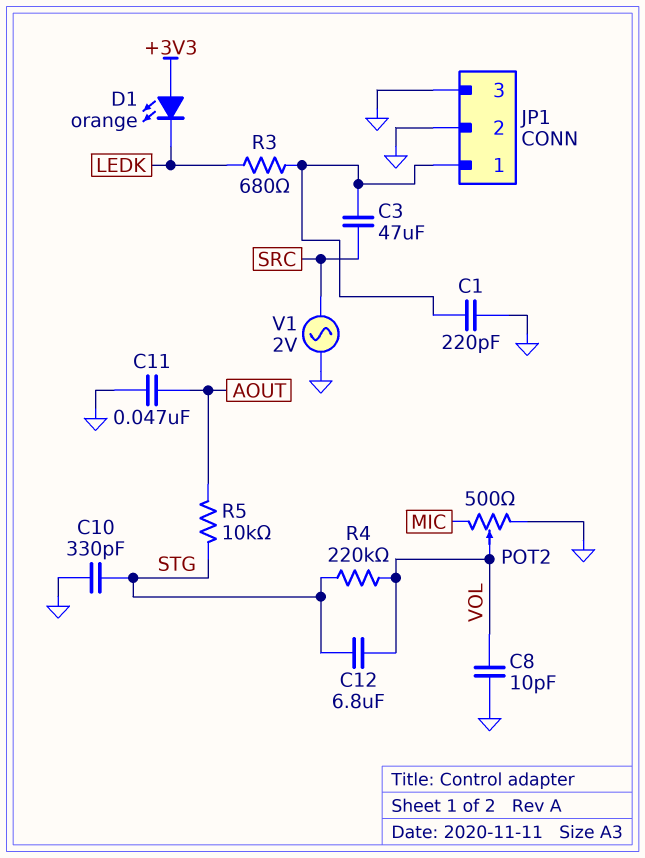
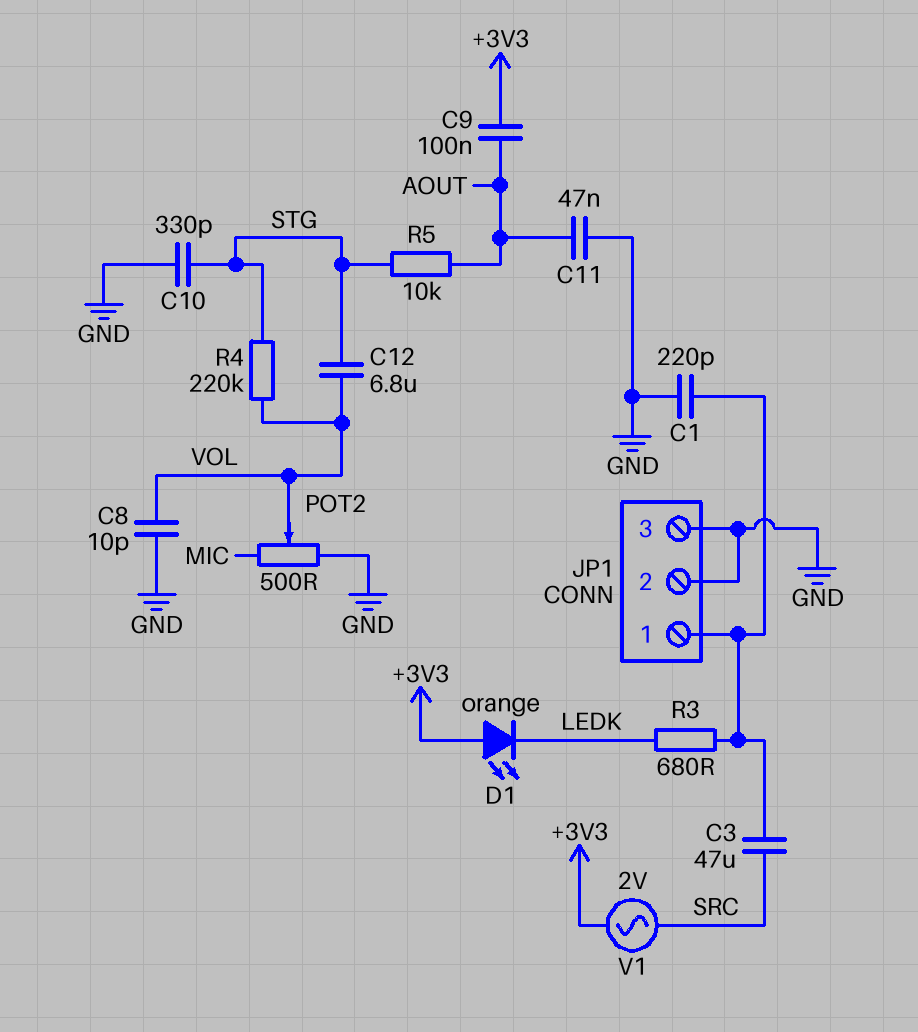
C9: none -> 100nF (+3V3, AOUT)
V1: AC 2V (GND, SRC) -> AC 2V (+3V3, SRC)

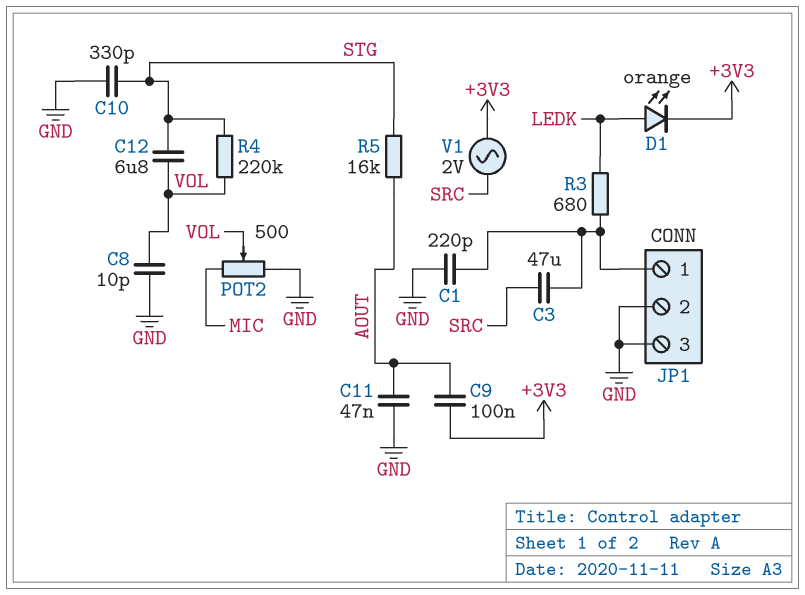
D1: LED orange (A +3V3, K LEDK) -> LED orange (A LEDK, K +3V3)
R5: 10k (AOUT, STG) -> 16k (AOUT, STG)

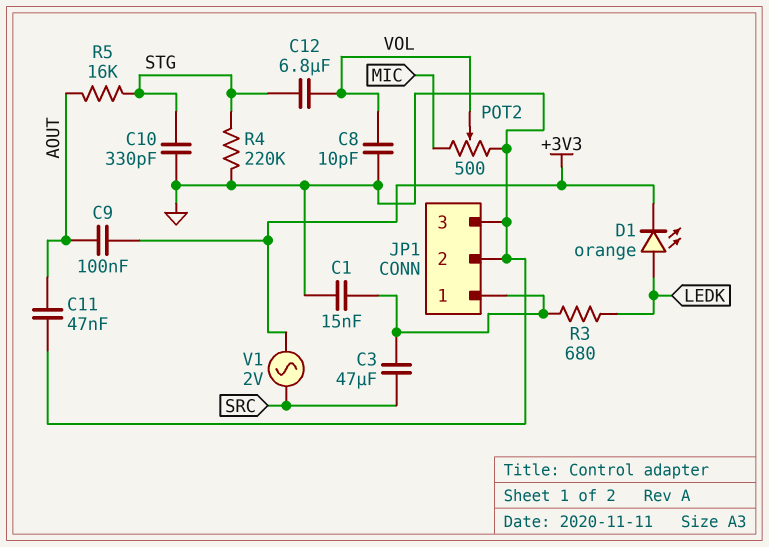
C1: 220pF (GND, JP1/1) -> 15nF (GND, JP1/1)
R4: 220k (STG, VOL) -> 220k (GND, STG)

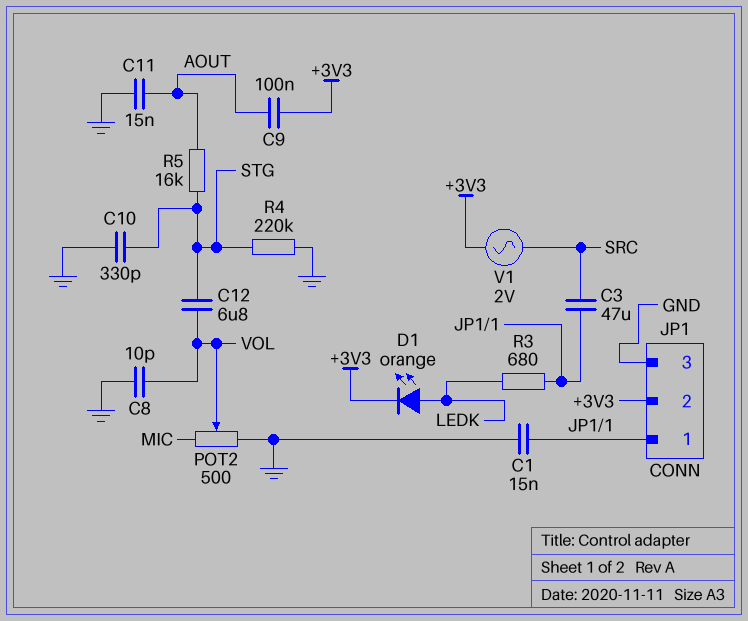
C11: 47nF (AOUT, GND) -> 15nF (AOUT, GND)
JP1 pin 2: GND -> +3V3

